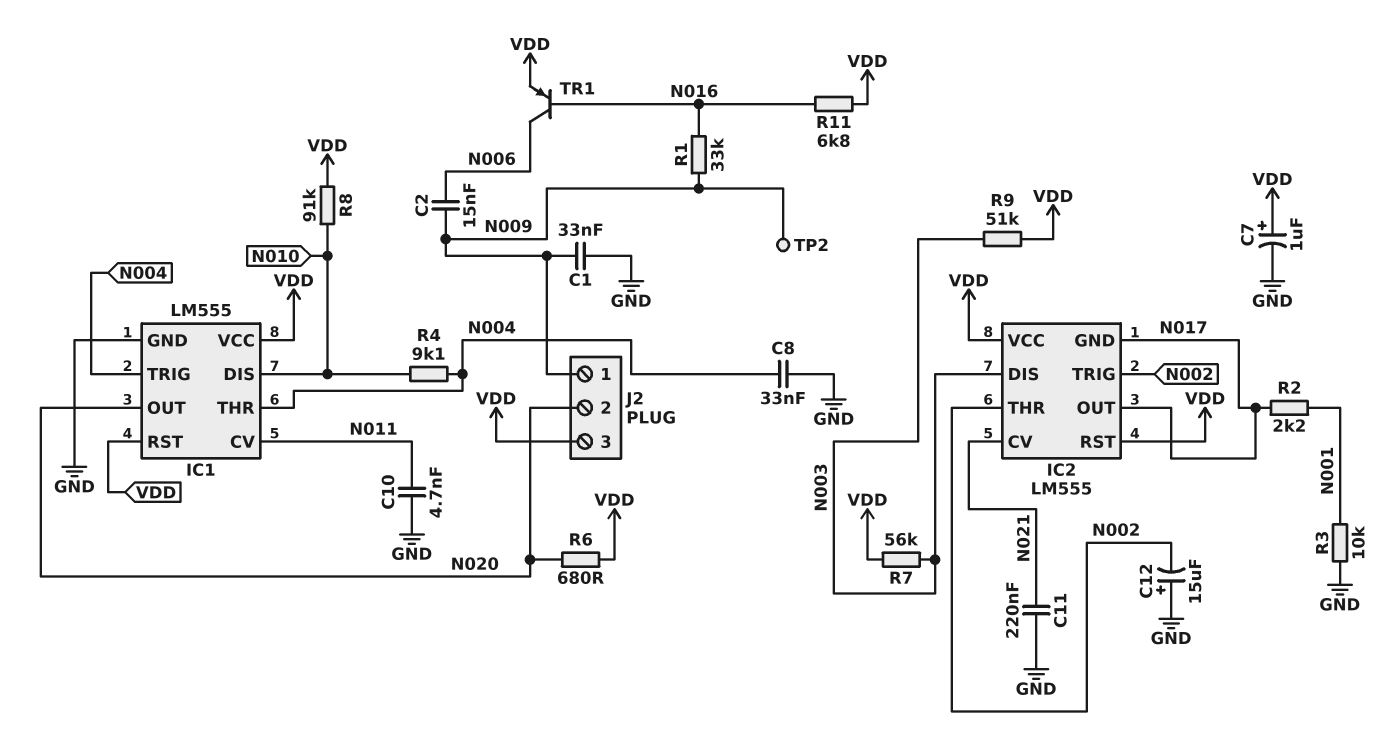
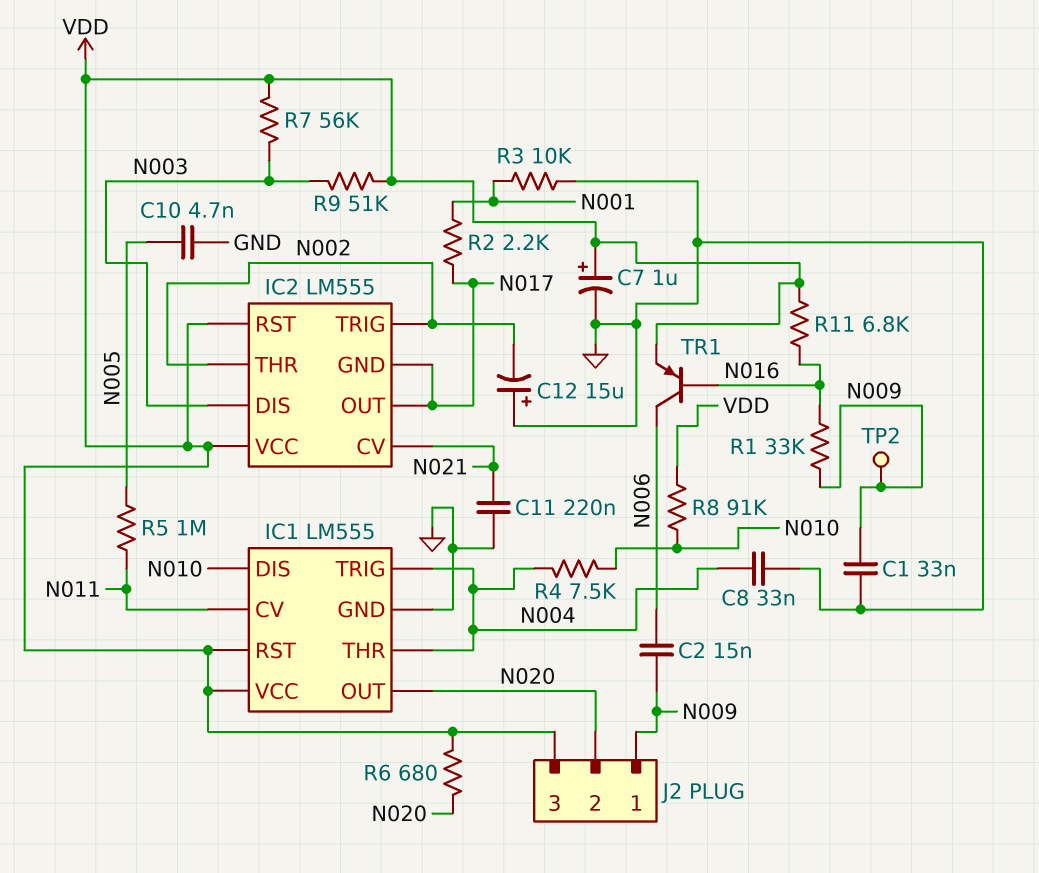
C10: 4.7nF (GND, N011) -> 4.7nF (GND, N005)
R4: 9.1k (N004, N010) -> 7.5k (N004, N010)
R5: none -> 1M (N005, N011)

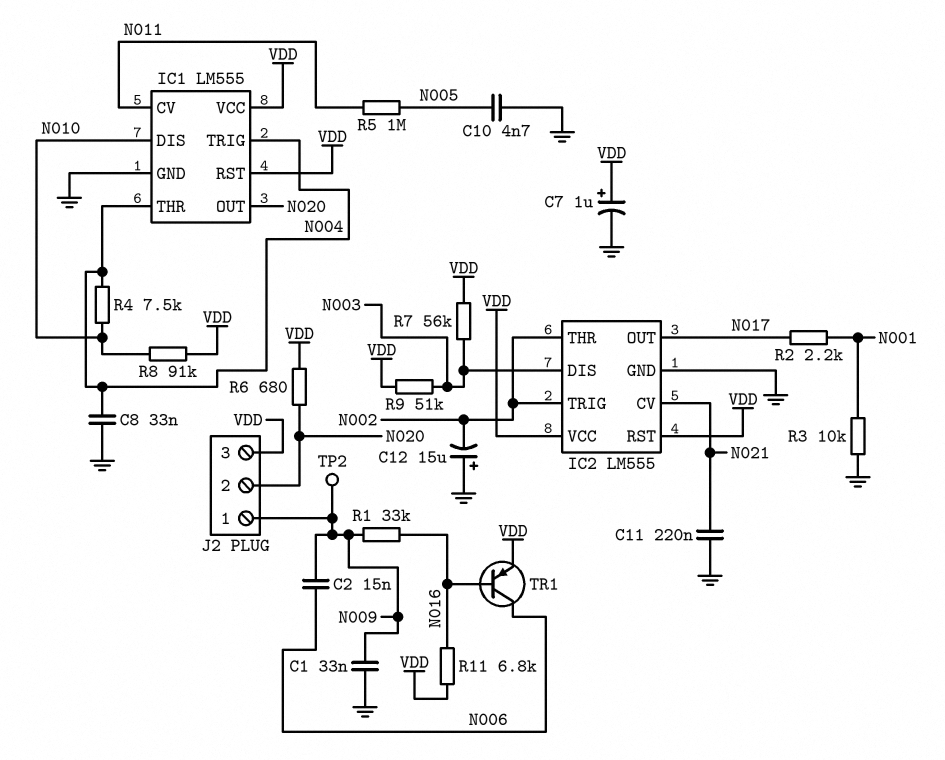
IC2 pin GND: N017 -> GND

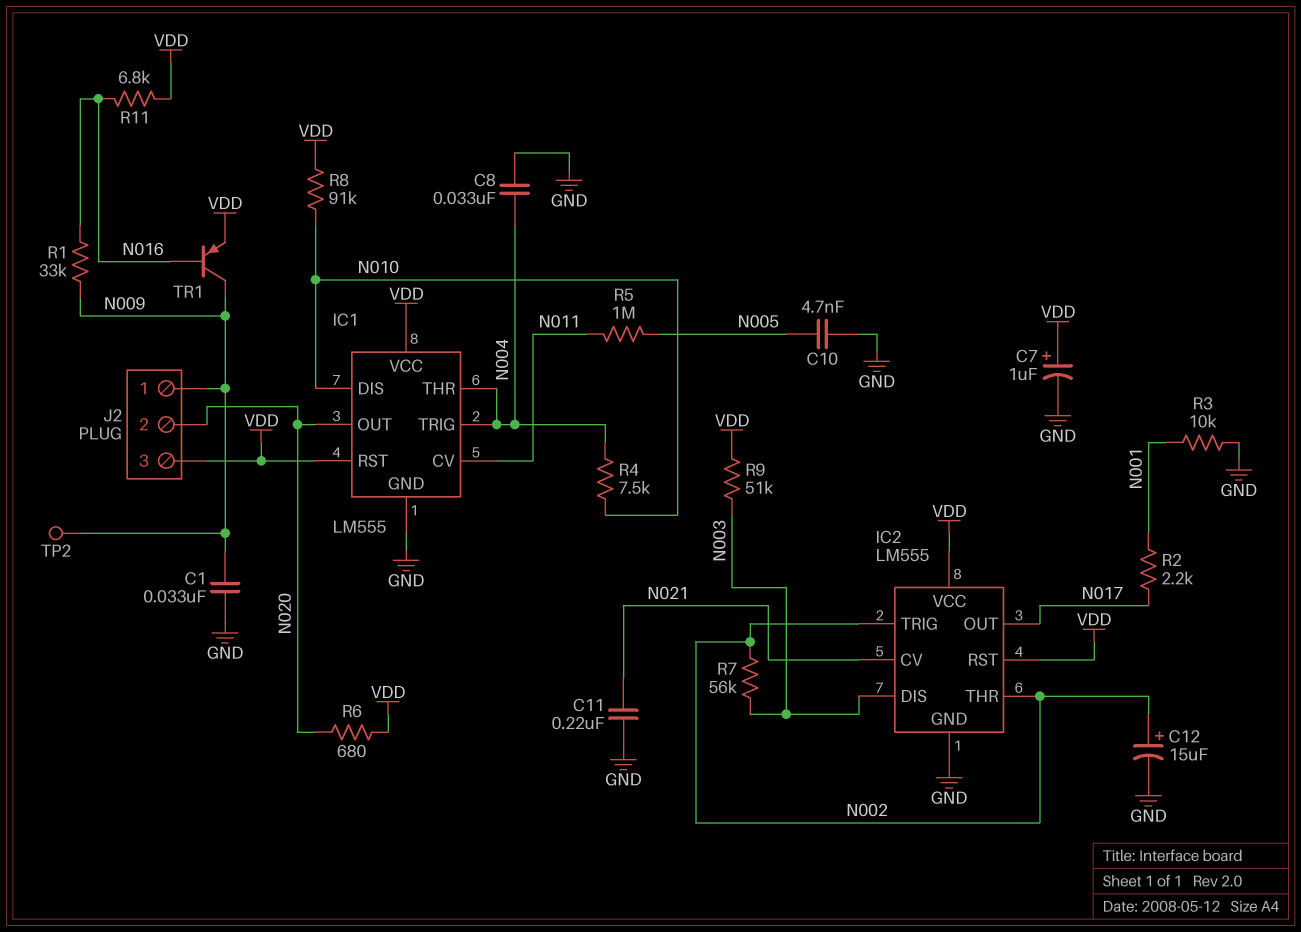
C2: 15nF (N006, N009) -> none
C12: 15uF (plus GND, minus N002) -> 15uF (plus N002, minus GND)
R7: 56k (N003, VDD) -> 56k (N002, N003)
TR1: PNP (B N016, C N006, E VDD) -> PNP (B N016, C N009, E VDD)

